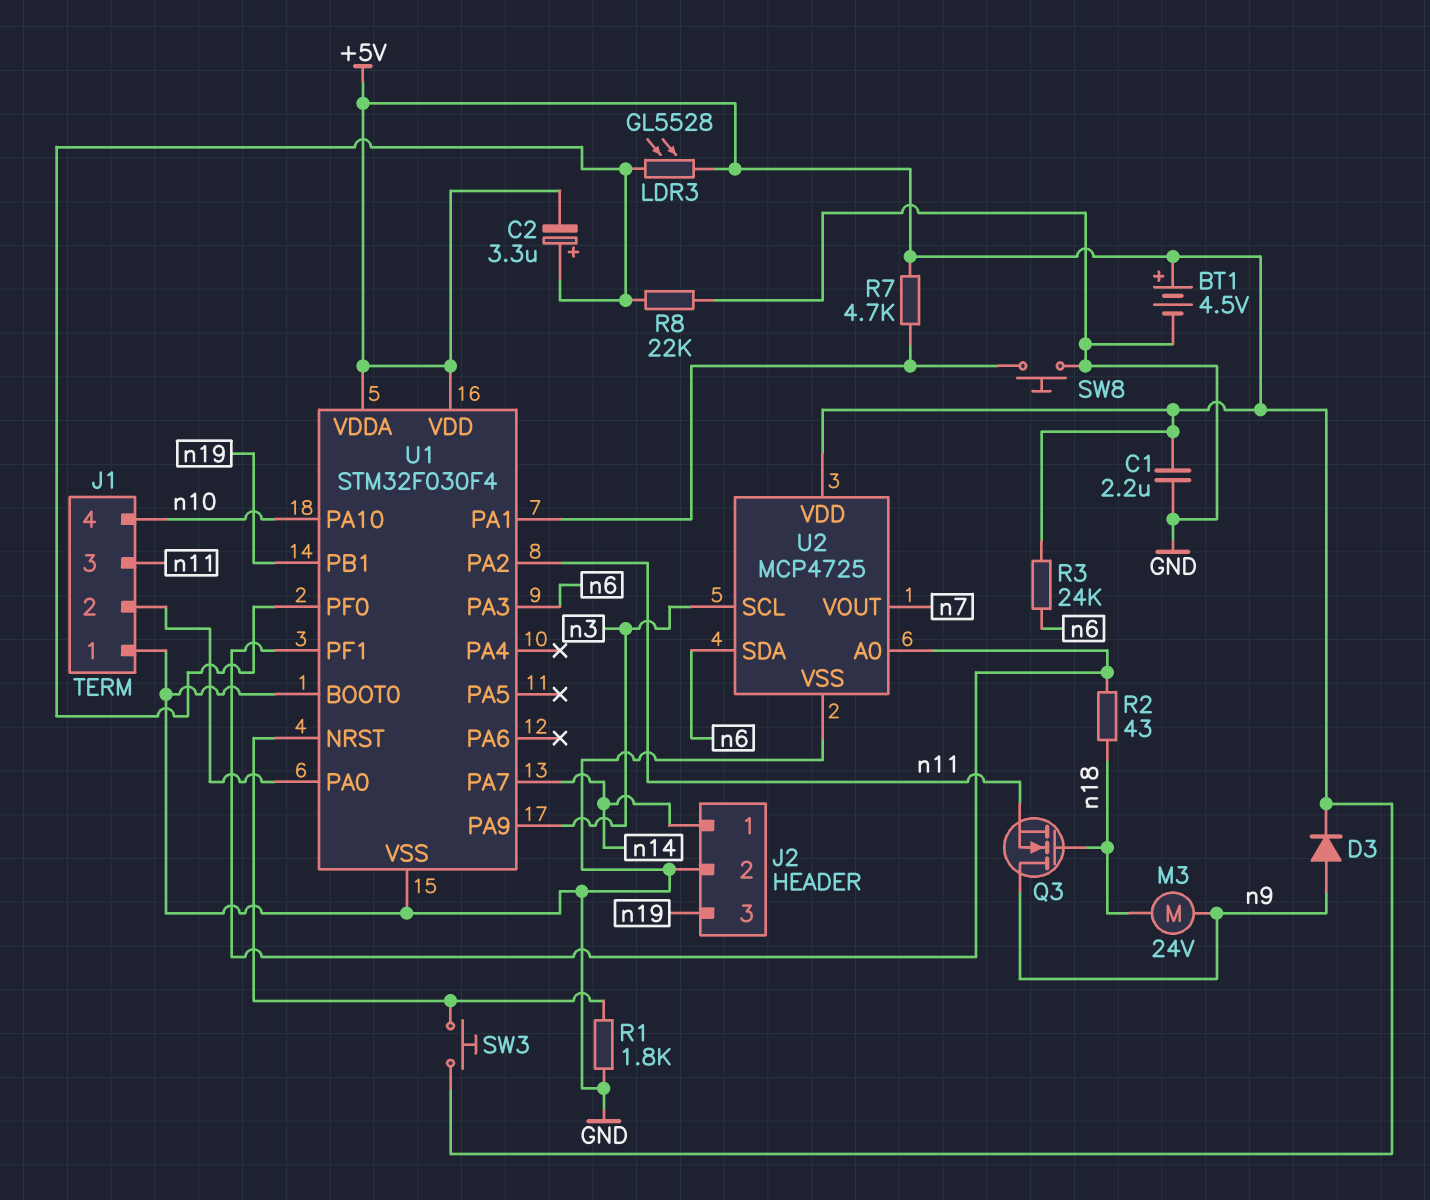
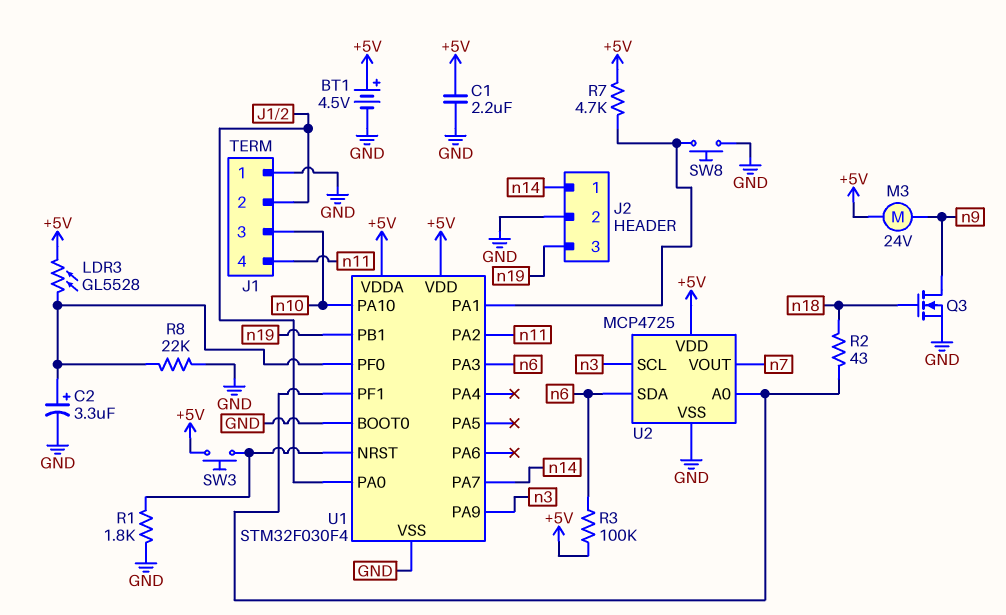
C2: 3.3uF (plus U1/PF0, minus +5V) -> 3.3uF (plus U1/PF0, minus GND)
D3: diode (A n9, K +5V) -> none
J1 pin 3: n11 -> n10
J1 pin 4: n10 -> n11
M3: motor 24V (n9, n18) -> motor 24V (+5V, n9)
Q3: NMOS (G n18, D n9, S n11) -> NMOS (G n18, D n9, S GND)
R3: 24k (+5V, n6) -> 100k (+5V, n6)

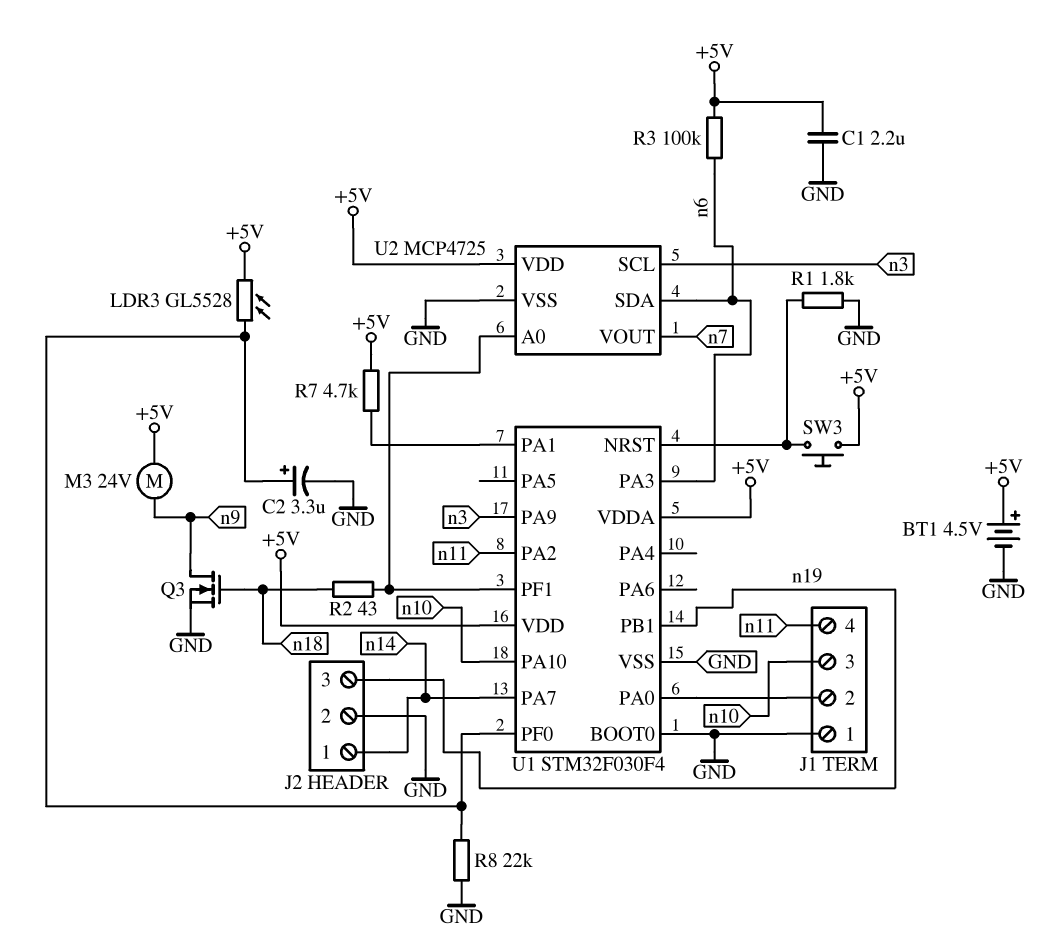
SW8: button (GND, U1/PA1) -> none

